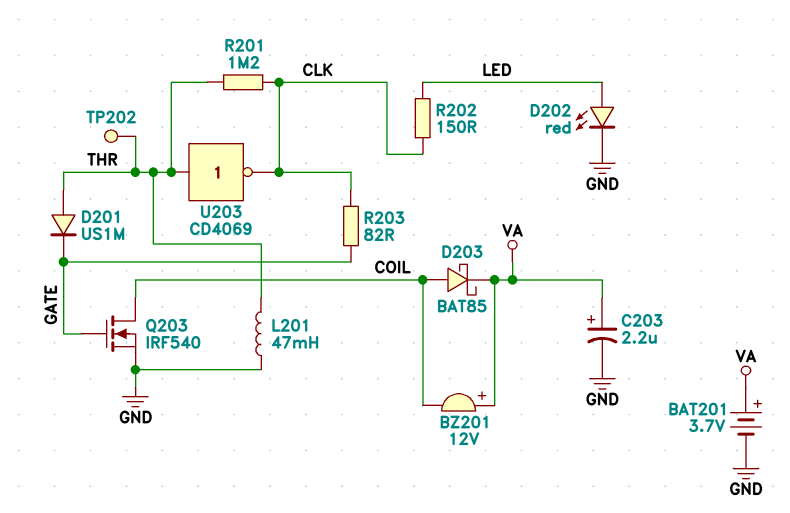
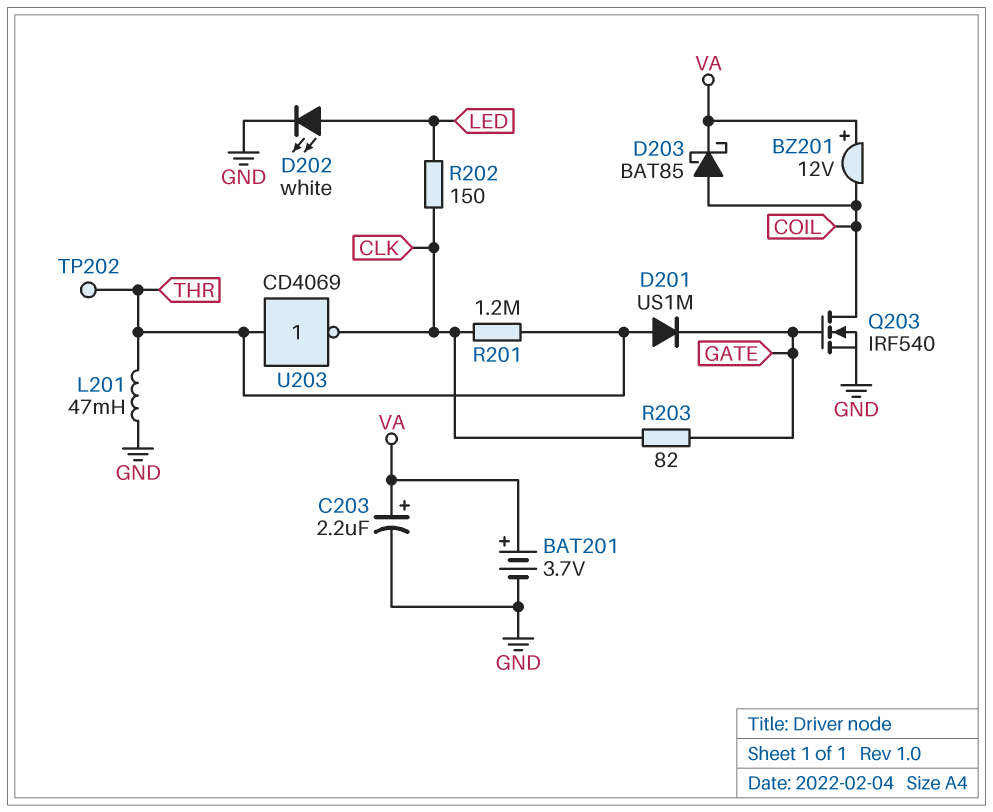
D202: LED red (A LED, K GND) -> LED white (A LED, K GND)

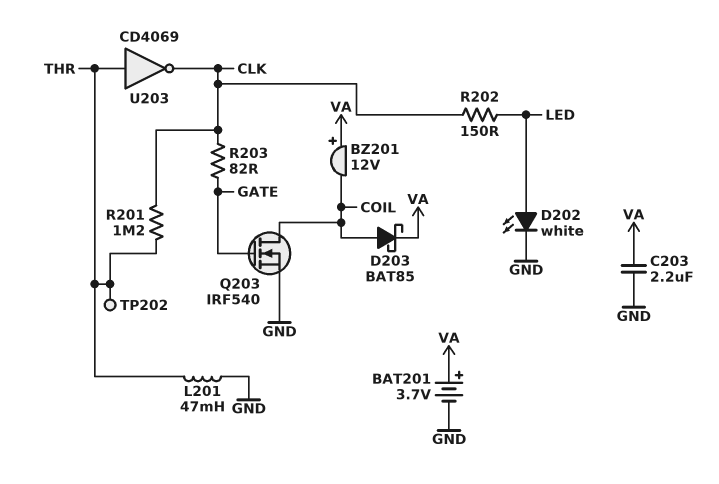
C203: 2.2uF (plus VA, minus GND) -> 2.2uF (GND, VA)
D201: diode US1M (A THR, K GATE) -> none

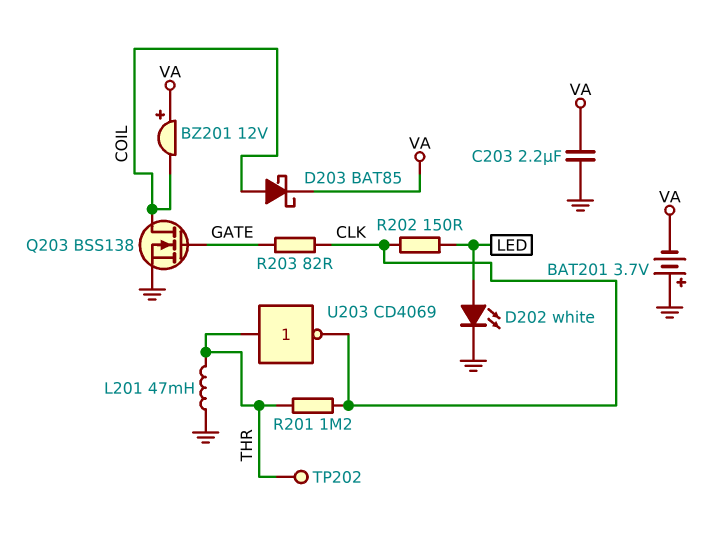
BAT201: 3.7V (plus VA, minus GND) -> 3.7V (plus GND, minus VA)
Q203: NMOS IRF540 (G GATE, D COIL, S GND) -> NMOS BSS138 (G GATE, D COIL, S GND)

